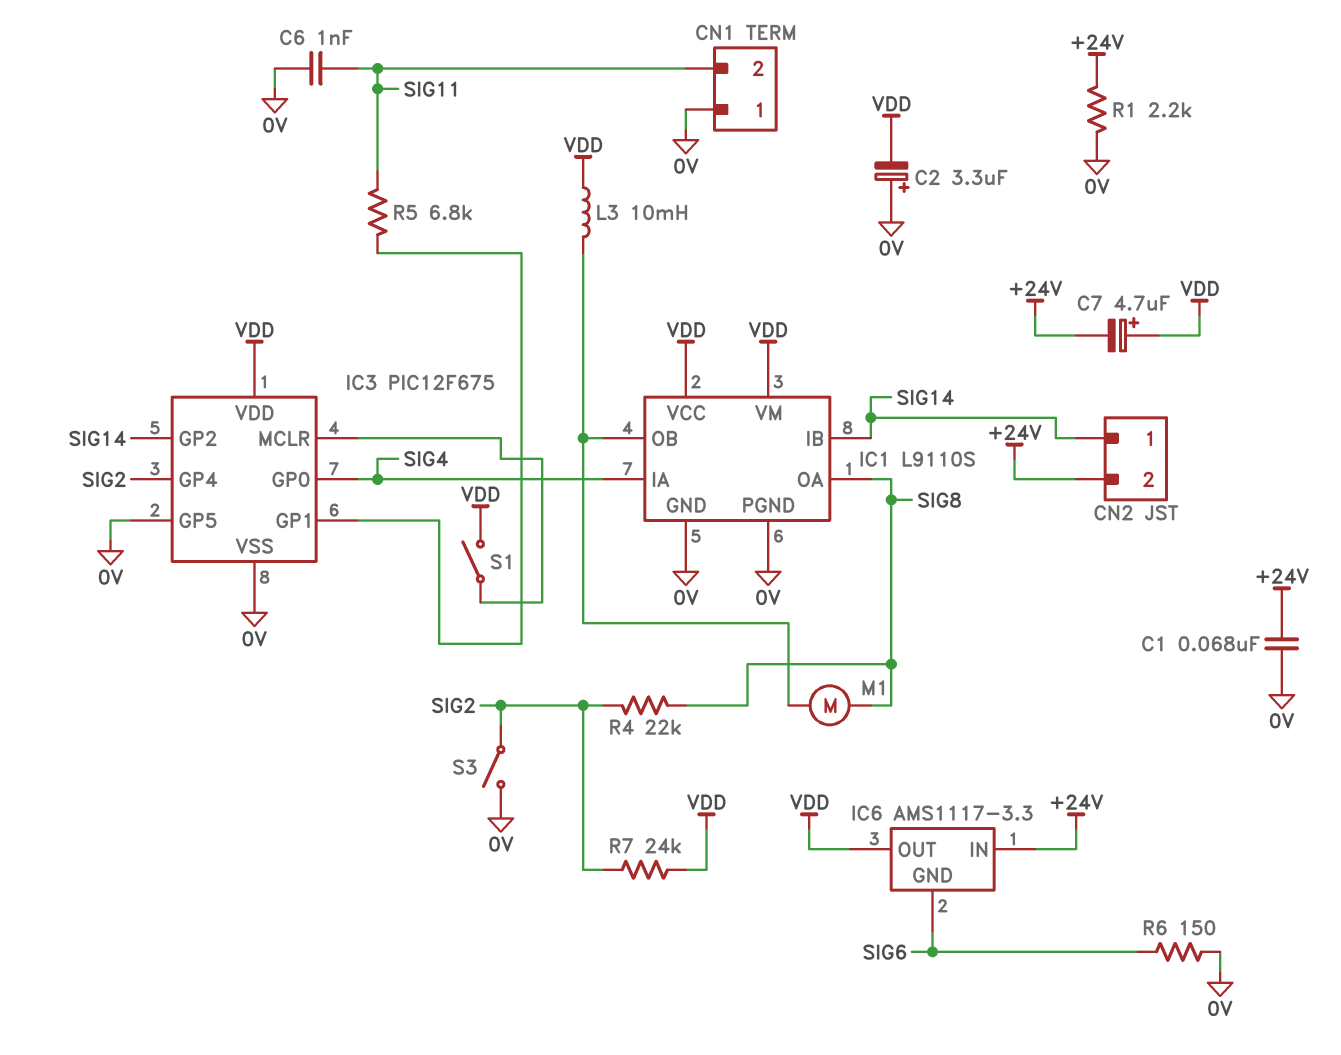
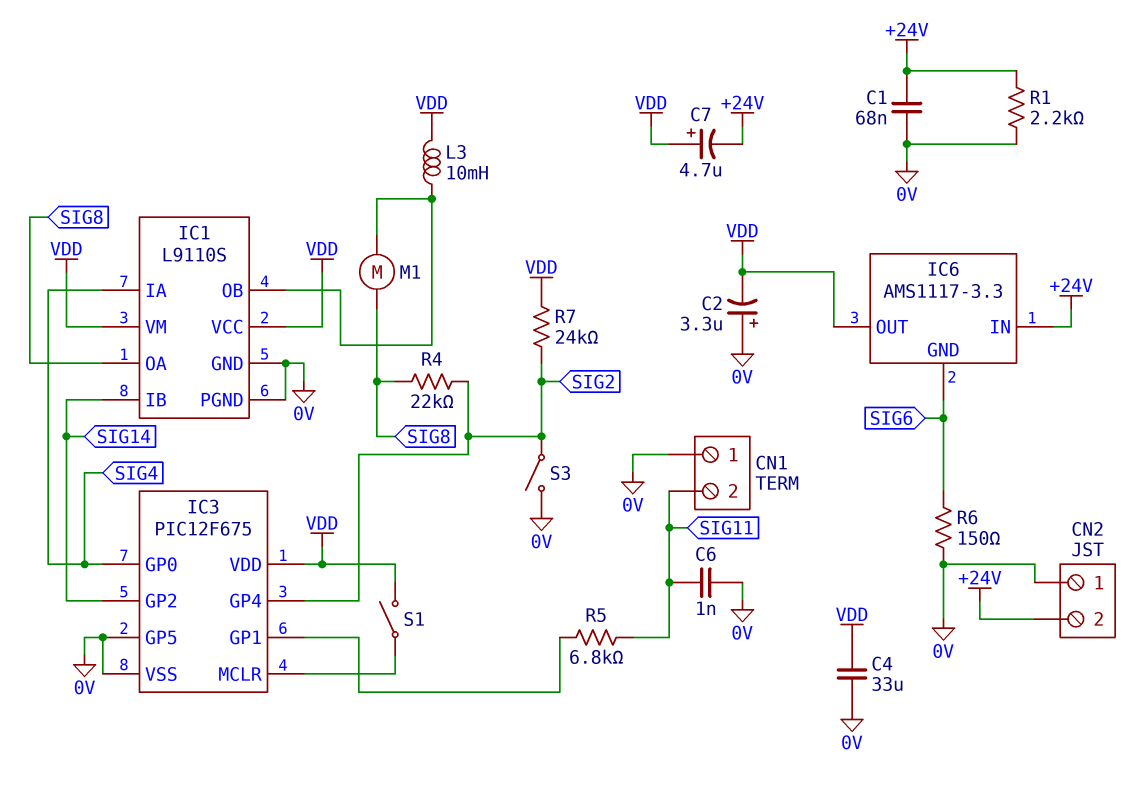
C4: none -> 33uF (0V, VDD)
CN2 pin 1: SIG14 -> 0V

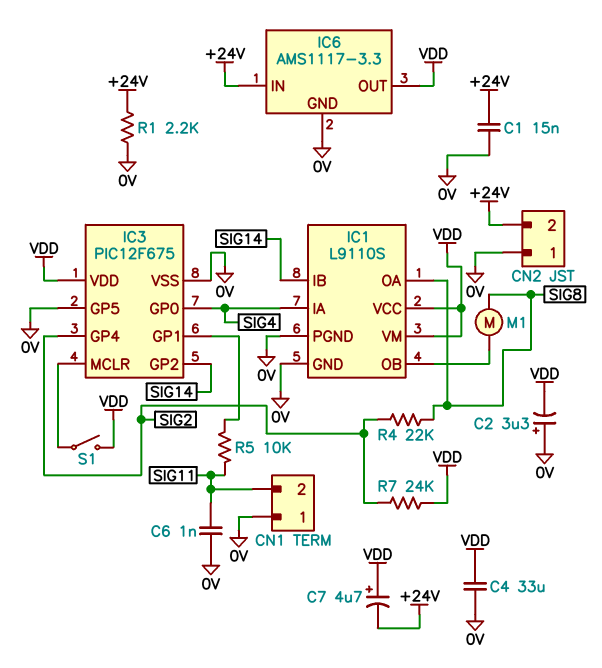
C1: 68nF (+24V, 0V) -> 15nF (+24V, 0V)
IC6 pin GND: SIG6 -> 0V
L3: 10mH (IC1/OB, VDD) -> none
R5: 6.8k (IC3/GP1, SIG11) -> 10k (IC3/GP1, SIG11)
R6: 150 (0V, SIG6) -> none
S3: switch (0V, SIG2) -> none

